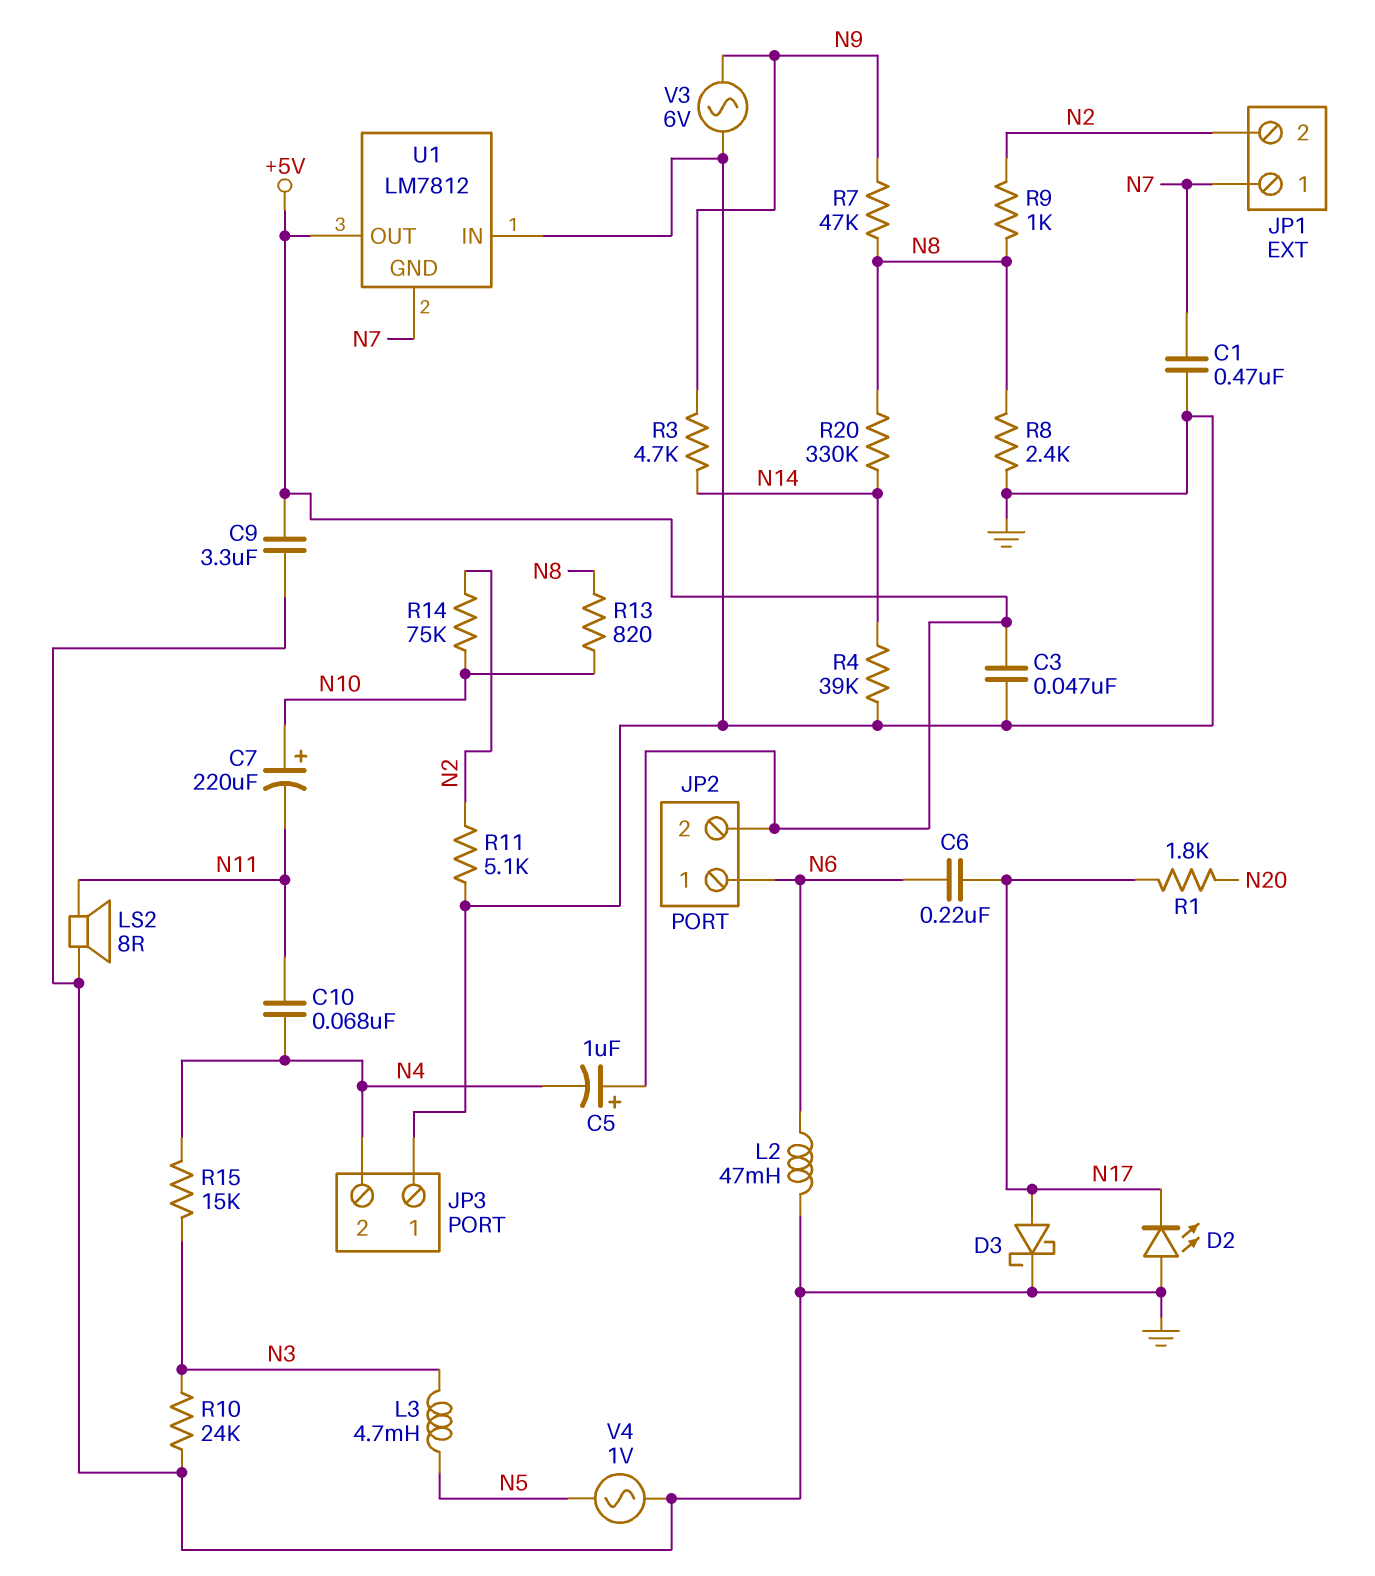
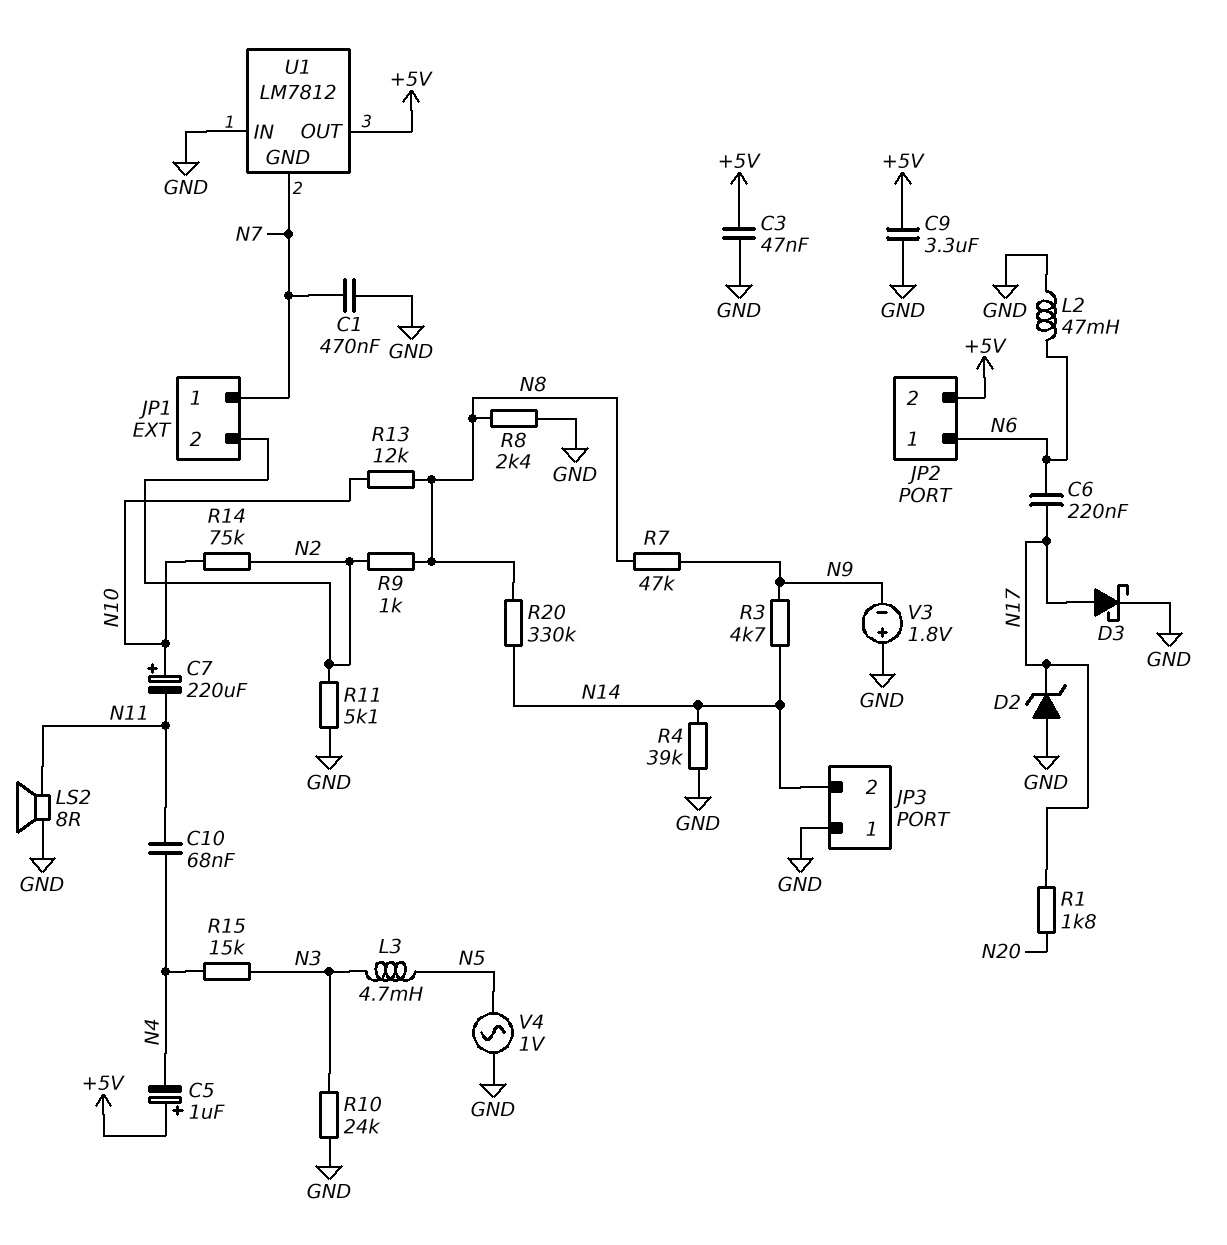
D2: LED (A GND, K N17) -> zener (A GND, K N17)
JP3 pin 2: N4 -> N14
R13: 820 (N8, N10) -> 12k (N8, N10)
V3: AC 6V (GND, N9) -> 1.8V (plus GND, minus N9)

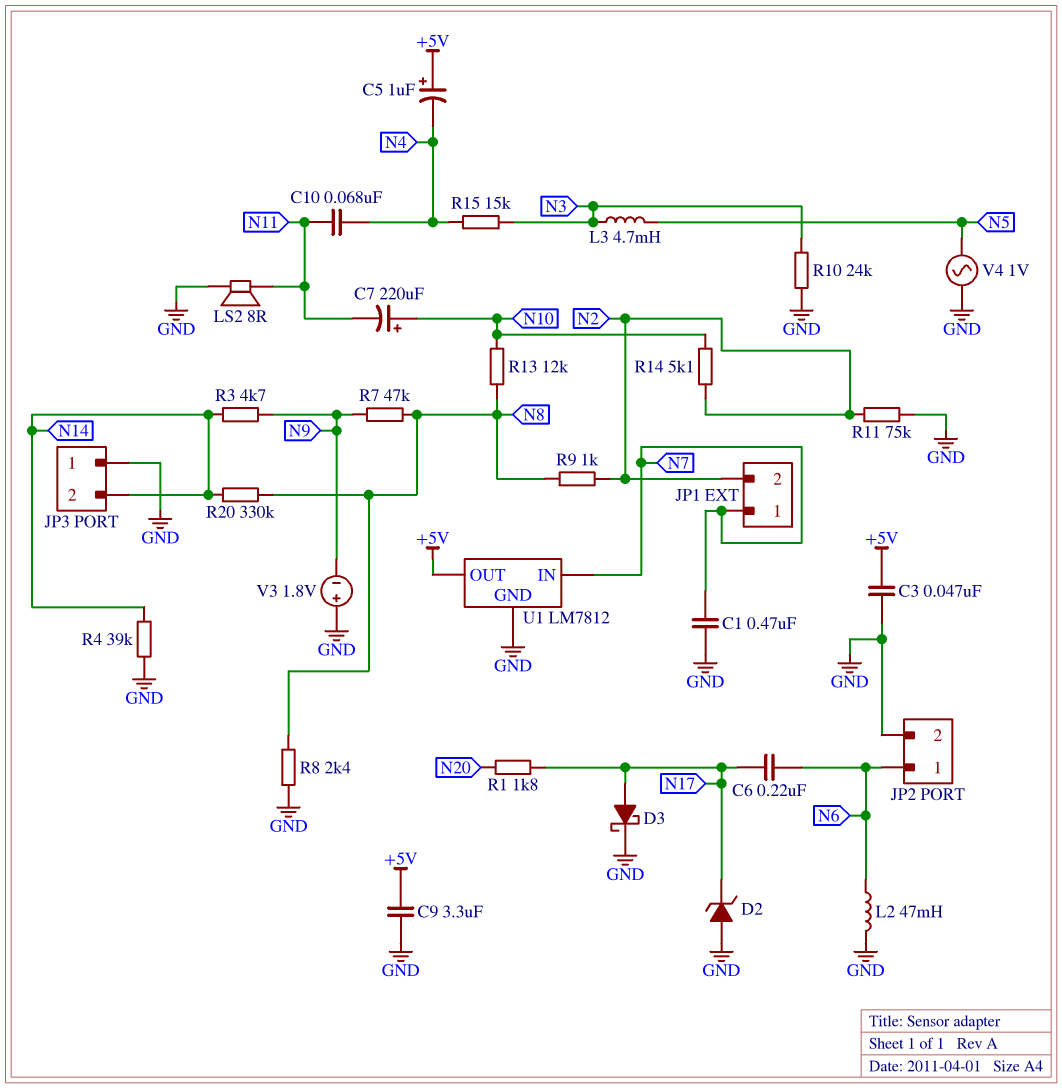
JP2 pin 2: +5V -> GND
R11: 5.1k (GND, N2) -> 75k (GND, N2)
R14: 75k (N2, N10) -> 5.1k (N2, N10)
U1 pin GND: N7 -> GND
U1 pin IN: GND -> N7

